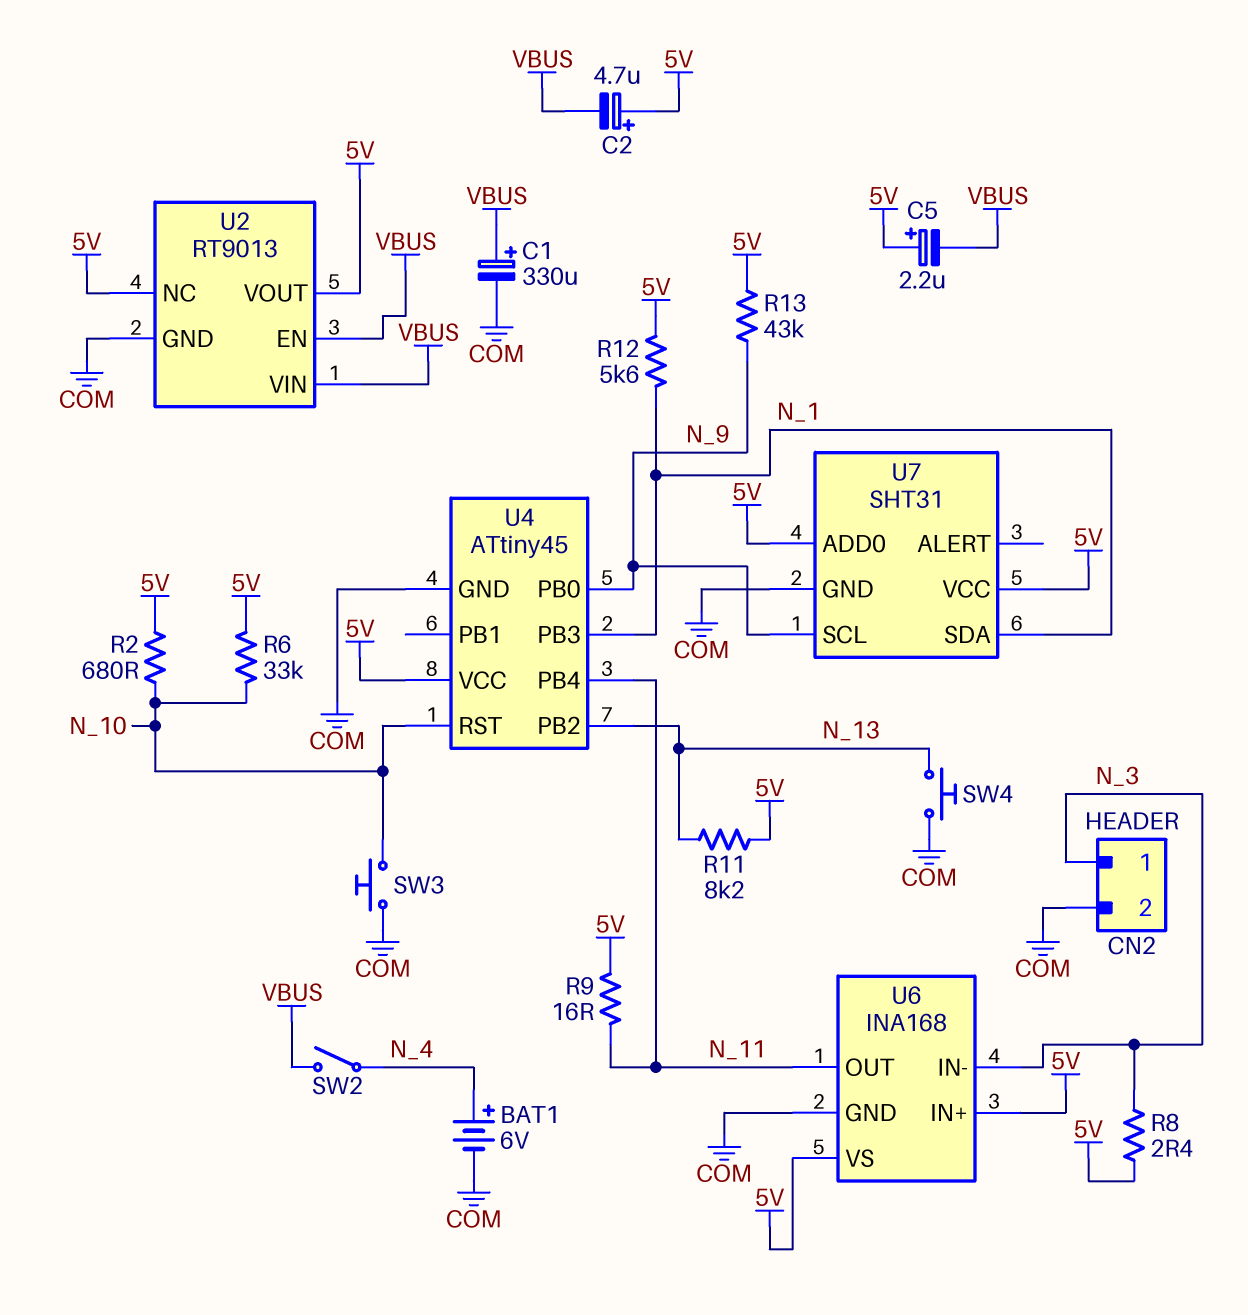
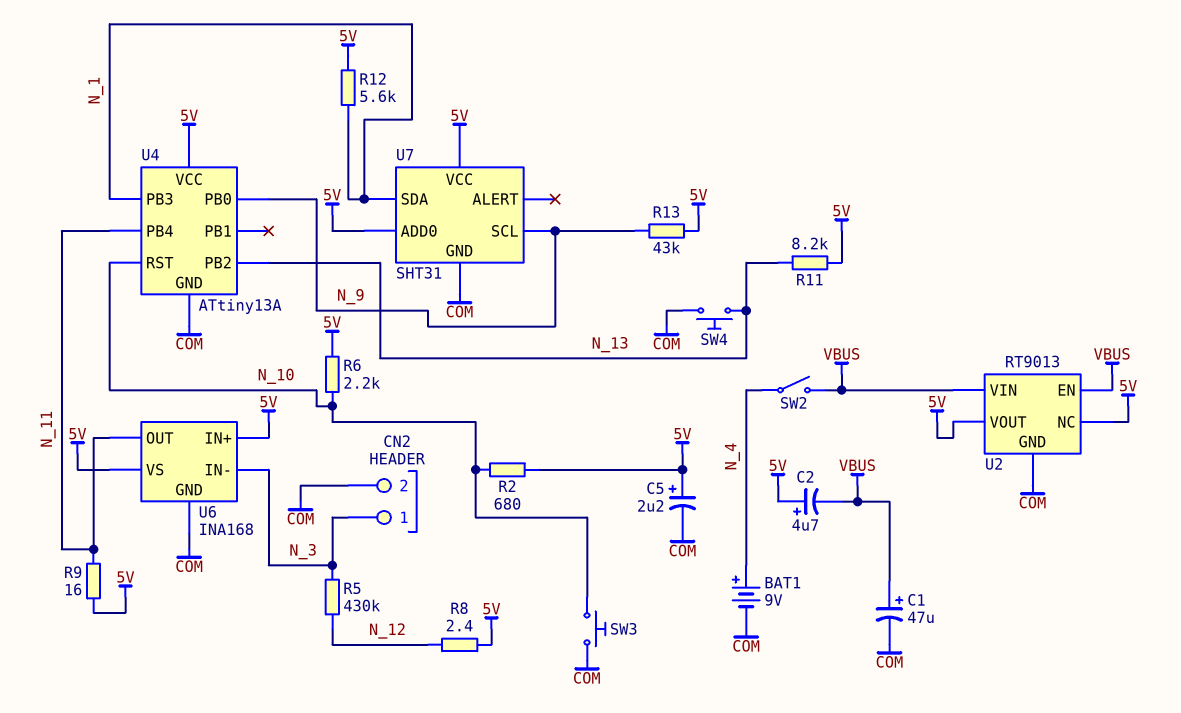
BAT1: 6V (plus N_4, minus COM) -> 9V (plus N_4, minus COM)
C1: 330uF (plus VBUS, minus COM) -> 47uF (plus VBUS, minus COM)
C5: 2.2uF (plus 5V, minus VBUS) -> 2.2uF (plus 5V, minus COM)
R5: none -> 430k (N_3, N_12)
R6: 33k (5V, N_10) -> 2.2k (5V, N_10)
R8: 2.4 (5V, N_3) -> 2.4 (5V, N_12)
U4: ATtiny45 -> ATtiny13A

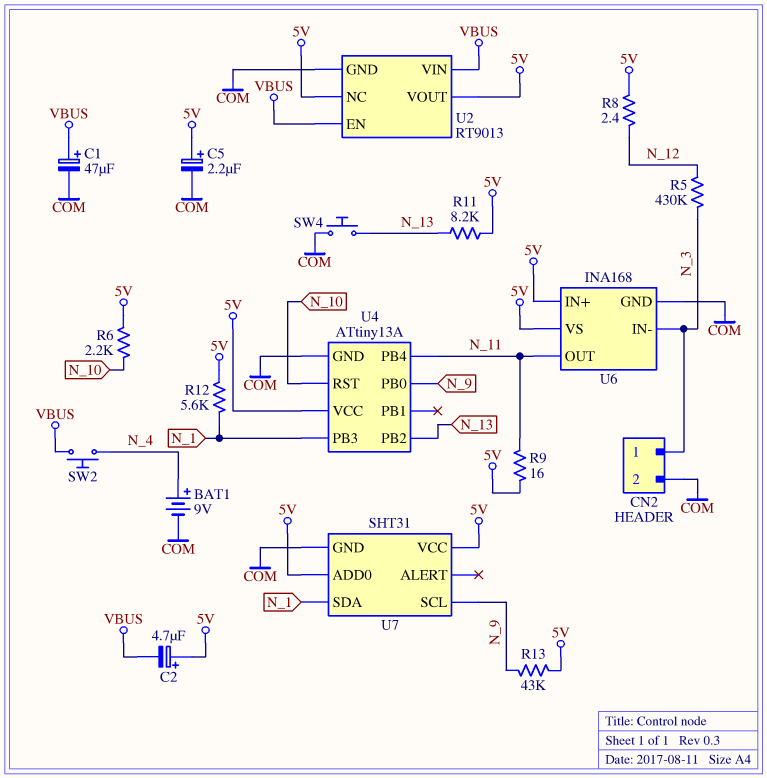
R2: 680 (5V, N_10) -> none
SW2: switch (N_4, VBUS) -> button (N_4, VBUS)
SW3: button (COM, N_10) -> none

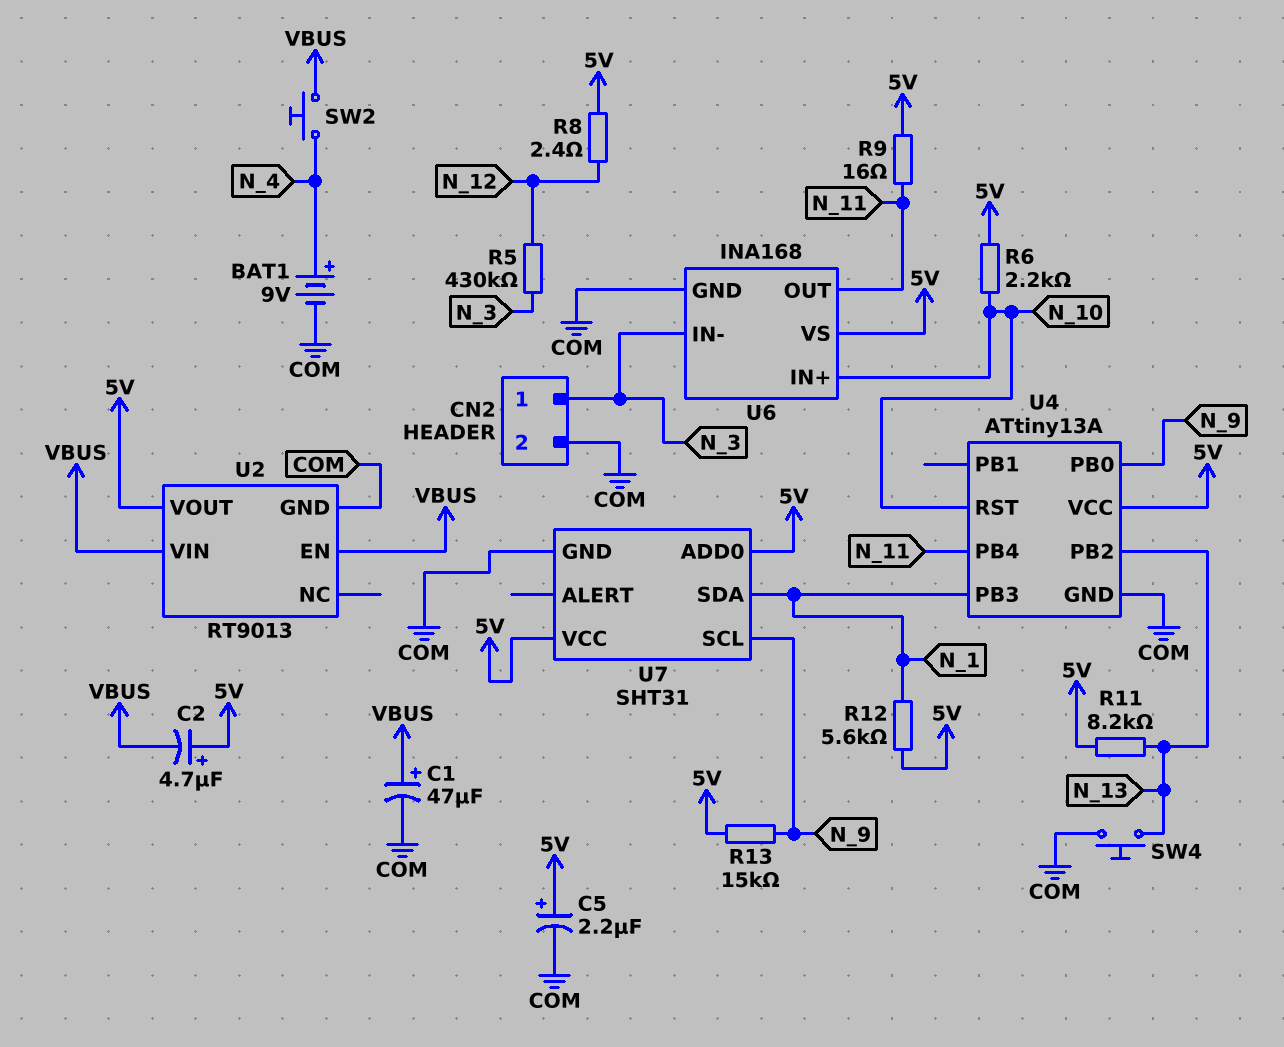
R13: 43k (5V, N_9) -> 15k (5V, N_9)
U2 pin NC: 5V -> none
U6 pin IN+: 5V -> N_10

